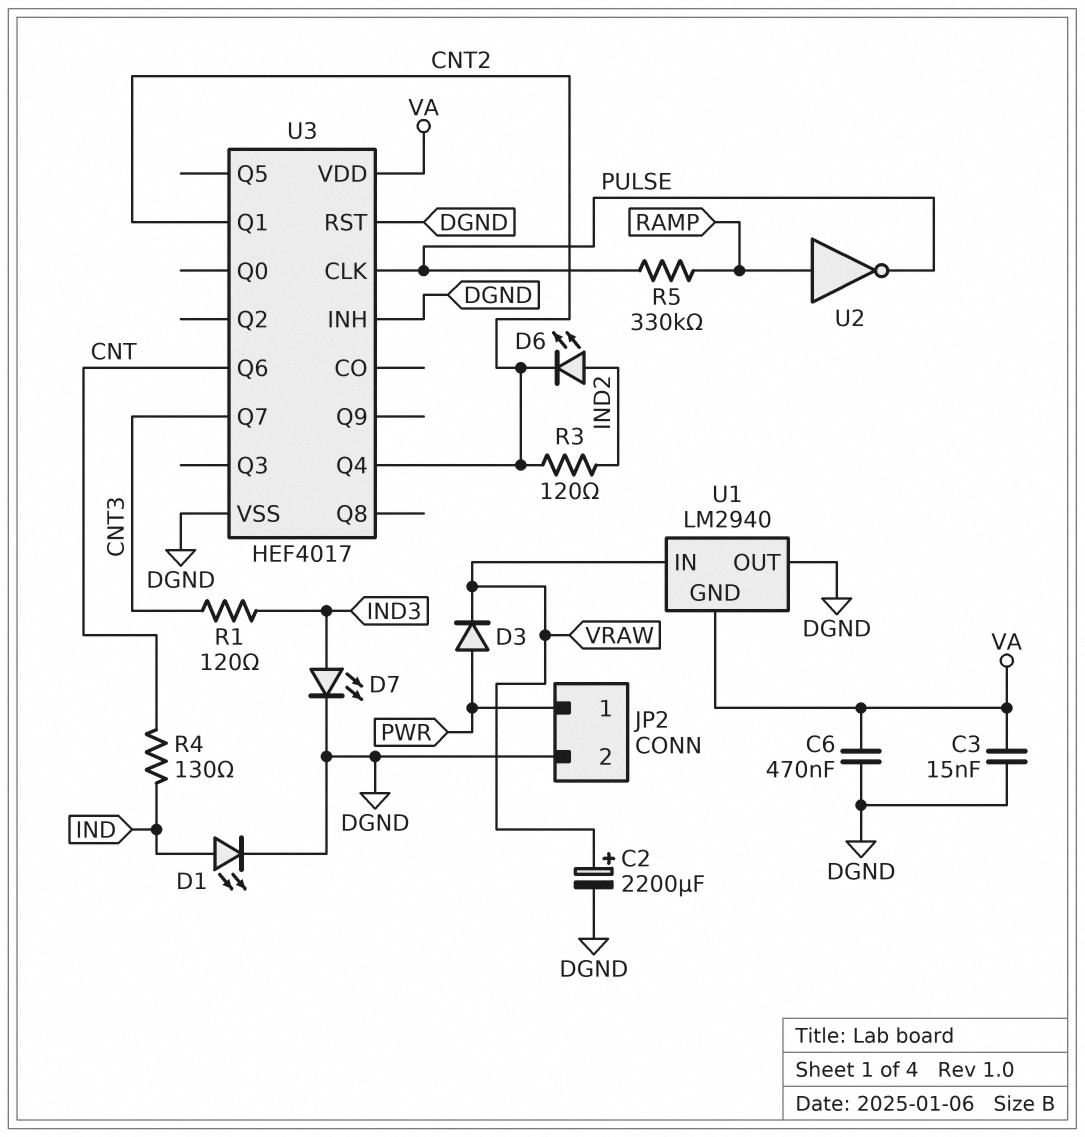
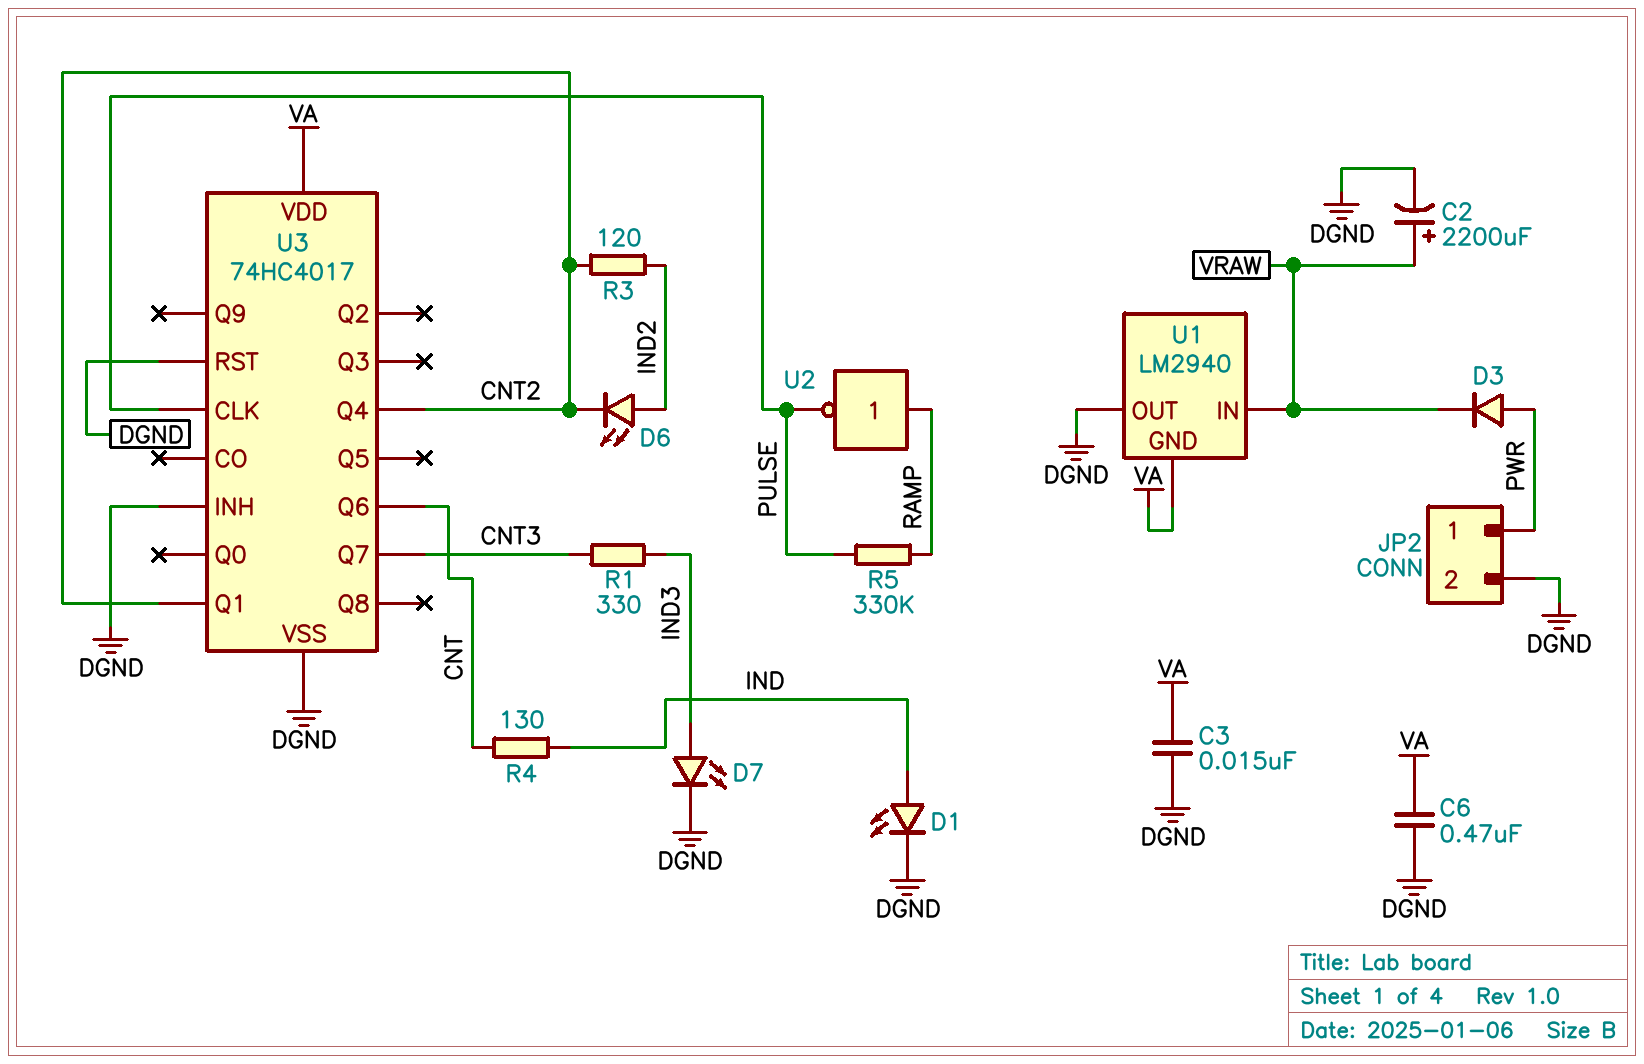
R1: 120 (CNT3, IND3) -> 330 (CNT3, IND3)
U3: HEF4017 -> 74HC4017

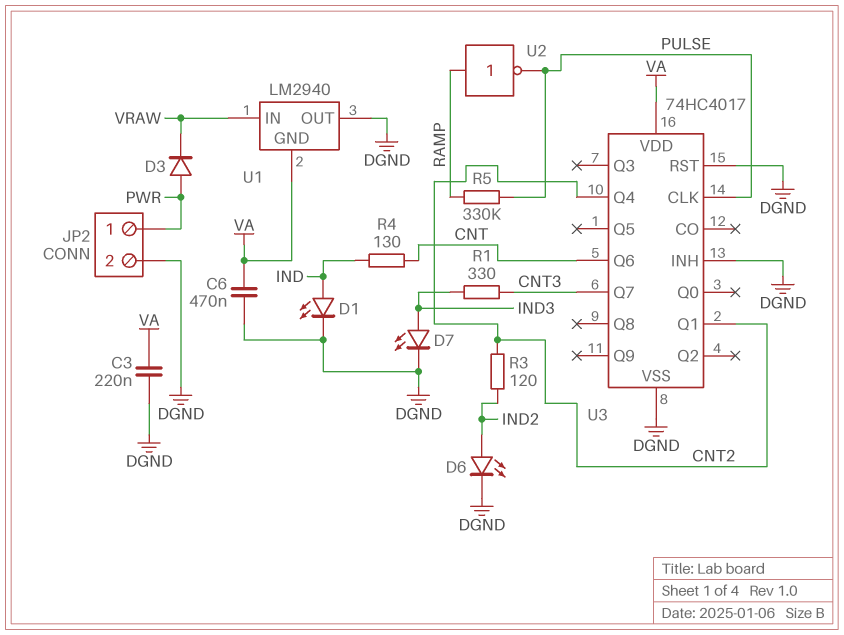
C2: 2200uF (plus VRAW, minus DGND) -> none
C3: 15nF (DGND, VA) -> 220nF (DGND, VA)
D6: LED (A IND2, K CNT2) -> LED (A IND2, K DGND)

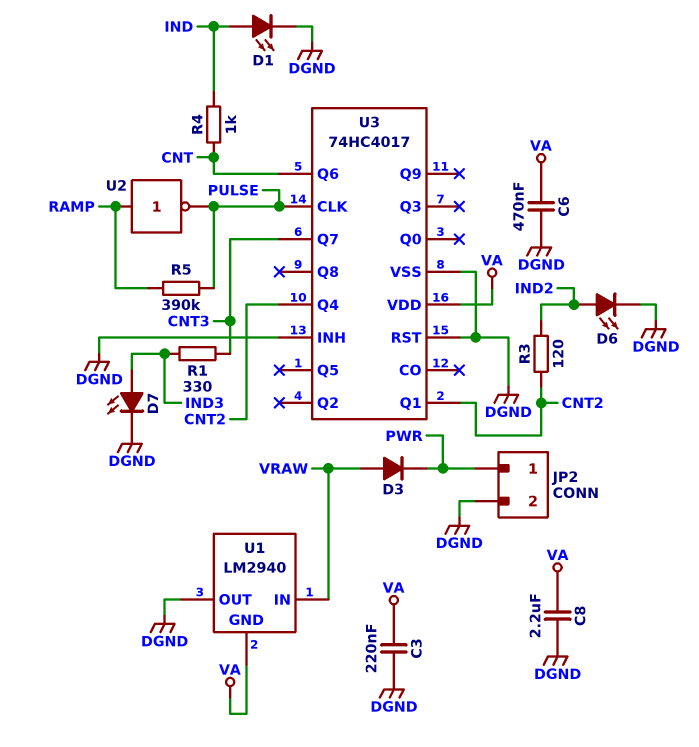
C8: none -> 2.2uF (DGND, VA)
D3: diode (A PWR, K VRAW) -> diode (A VRAW, K PWR)
R4: 130 (CNT, IND) -> 1k (CNT, IND)
R5: 330k (PULSE, RAMP) -> 390k (PULSE, RAMP)

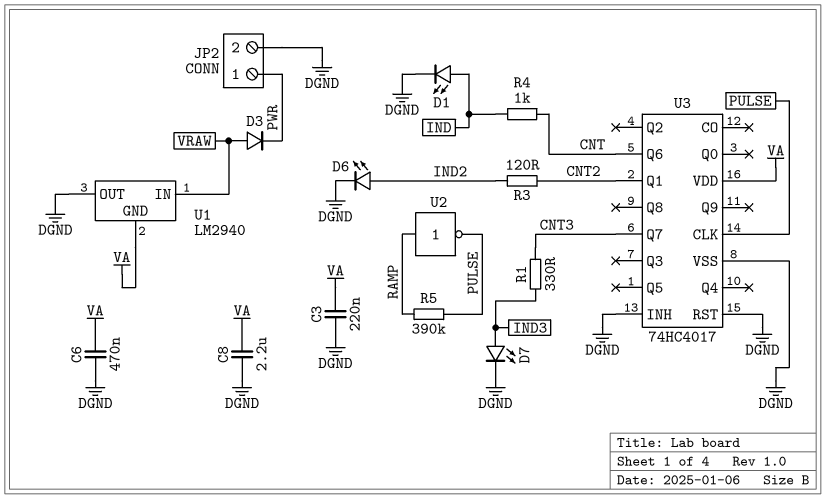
U3 pin Q4: CNT2 -> none

